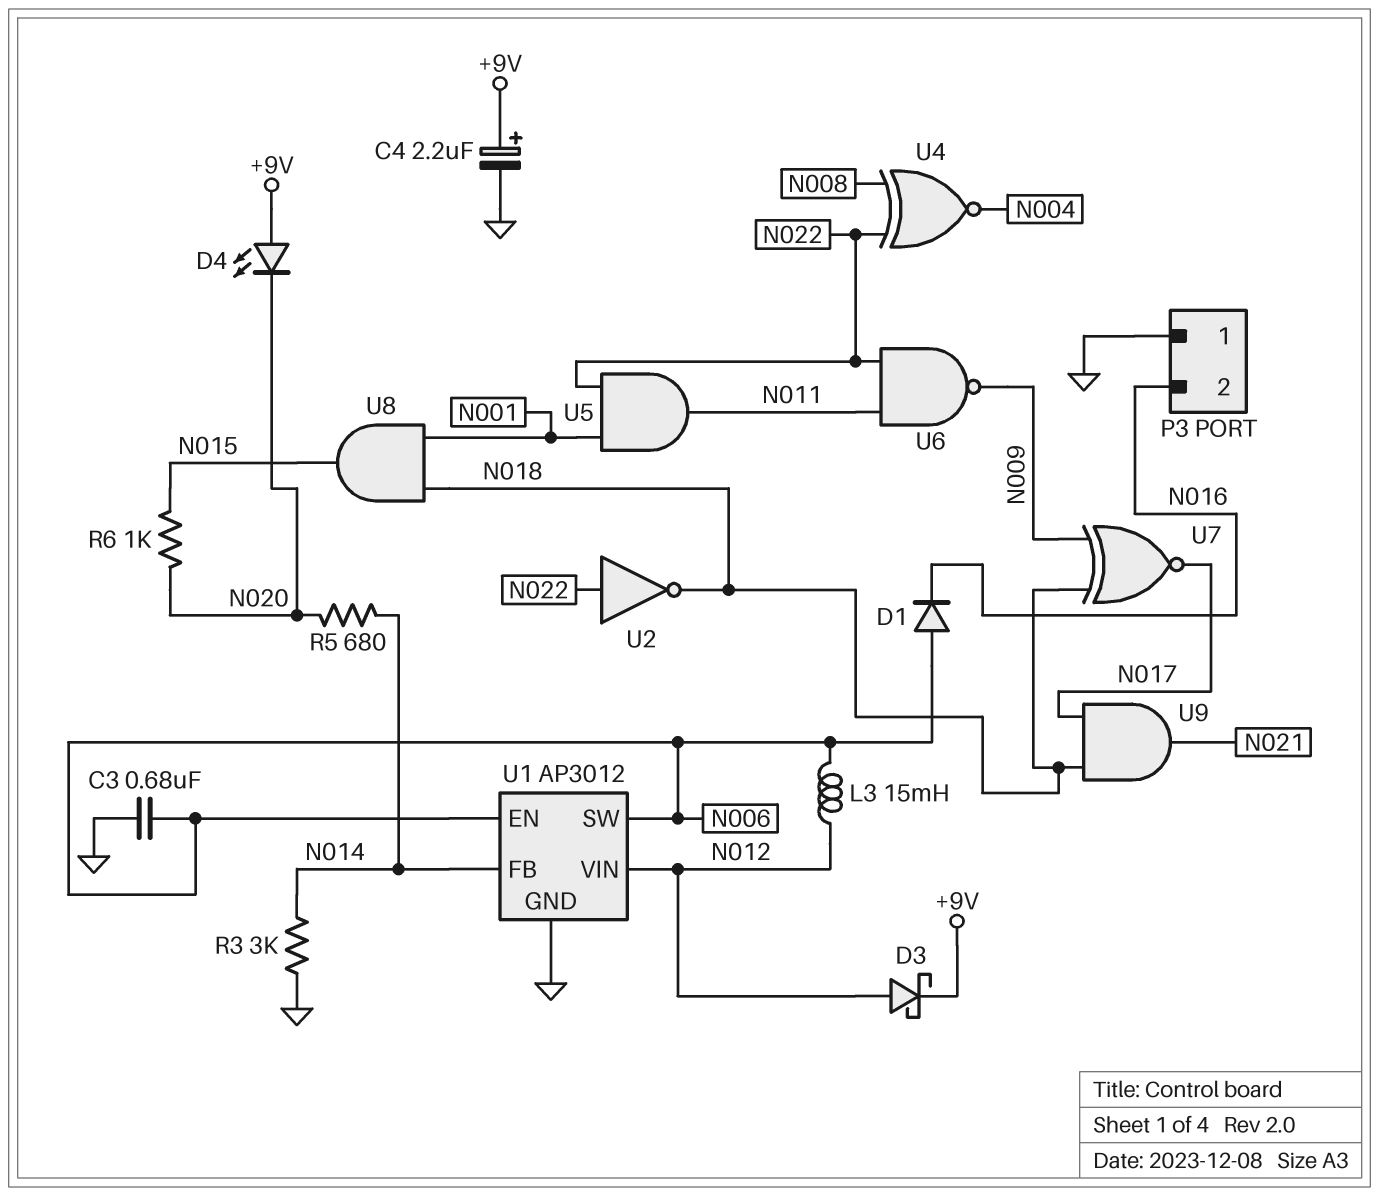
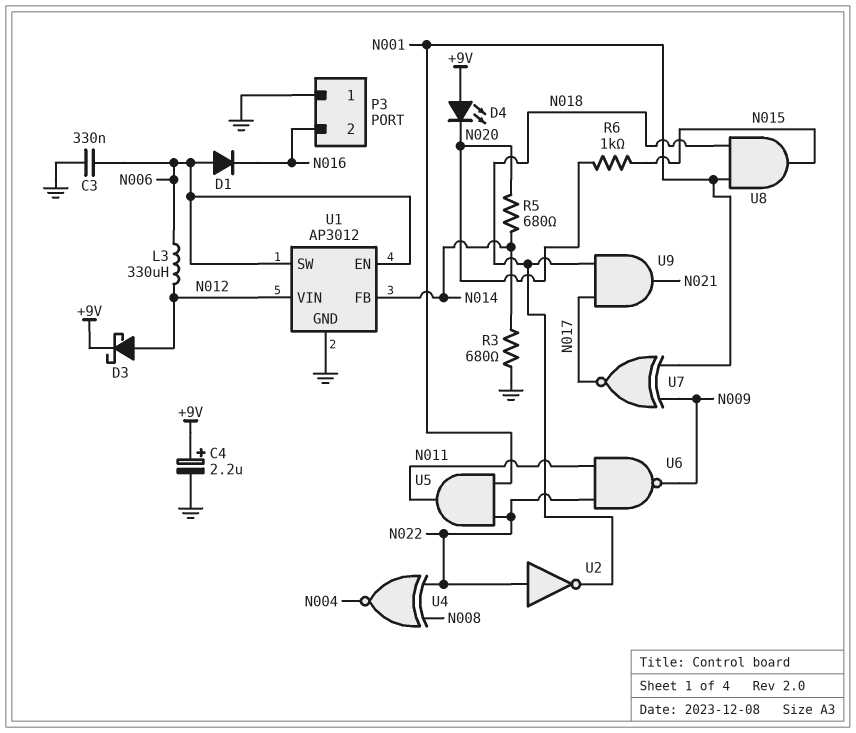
C3: 680nF (GND, N006) -> 330nF (GND, N006)
L3: 15mH (N006, N012) -> 330uH (N006, N012)
R3: 3k (GND, N014) -> 680 (GND, N014)
U7: XNOR (in N009, in N018, out N017) -> XNOR (in N001, in N009, out N017)

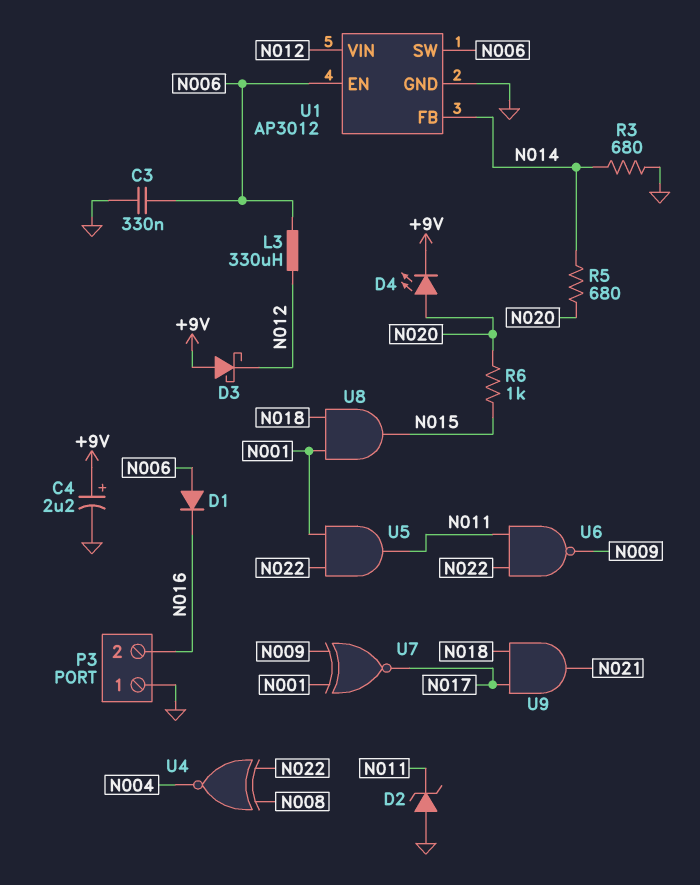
D2: none -> zener (A GND, K N011)
D3: schottky (A N012, K +9V) -> schottky (A +9V, K N012)
D4: LED (A +9V, K N020) -> LED (A N020, K +9V)
U2: NOT (in N022, out N018) -> none

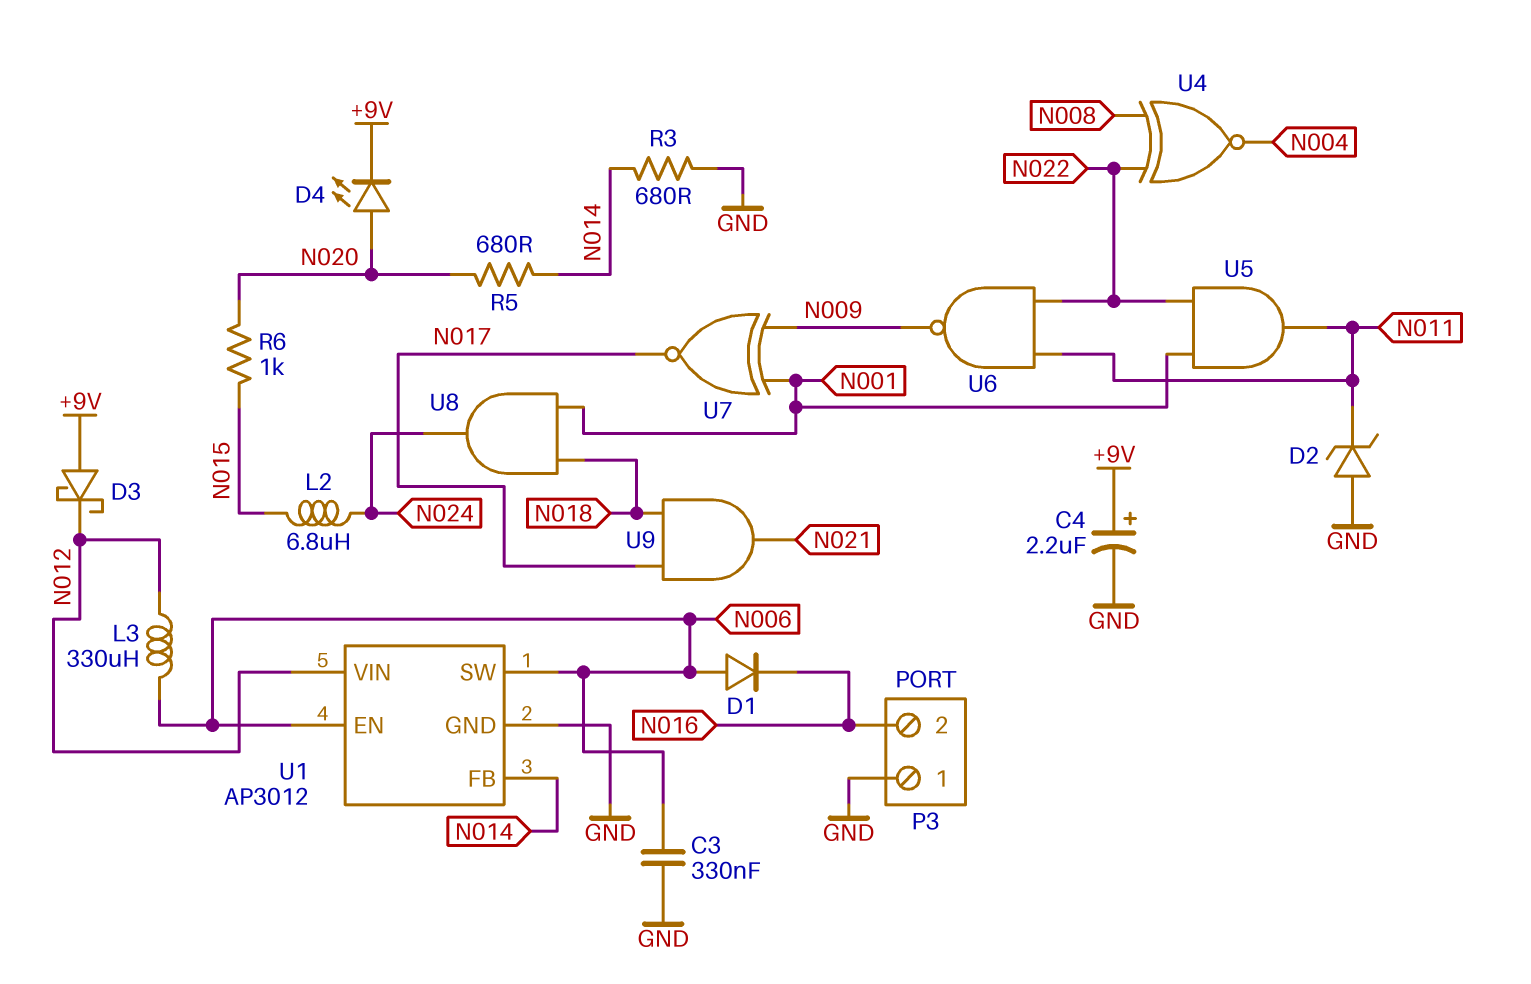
L2: none -> 6.8uH (N015, N024)
U8: AND (in N001, in N018, out N015) -> AND (in N001, in N018, out N024)

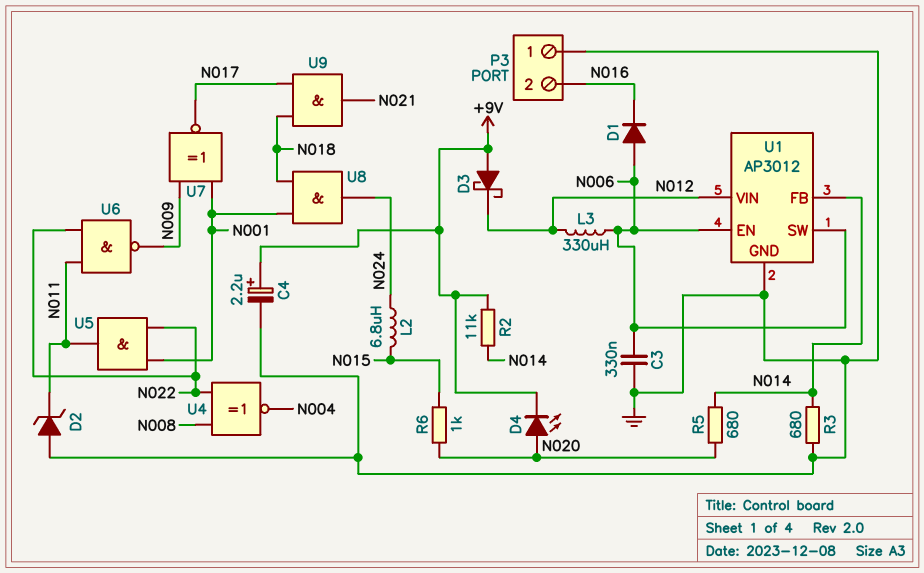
R2: none -> 11k (+9V, N014)

